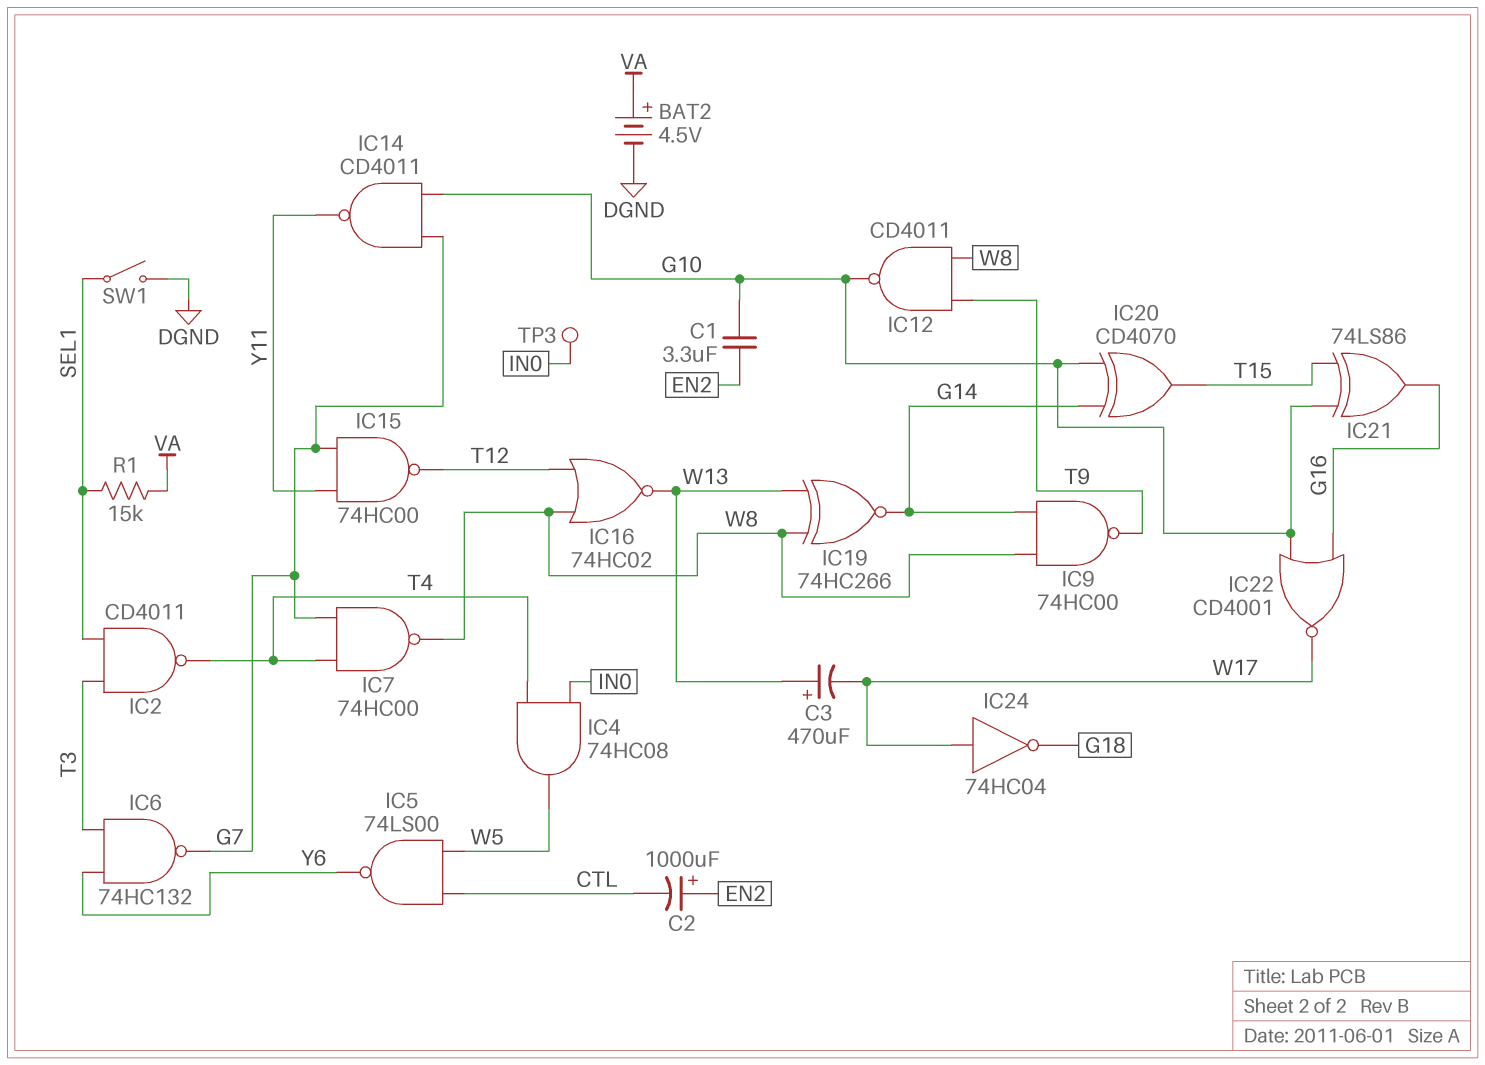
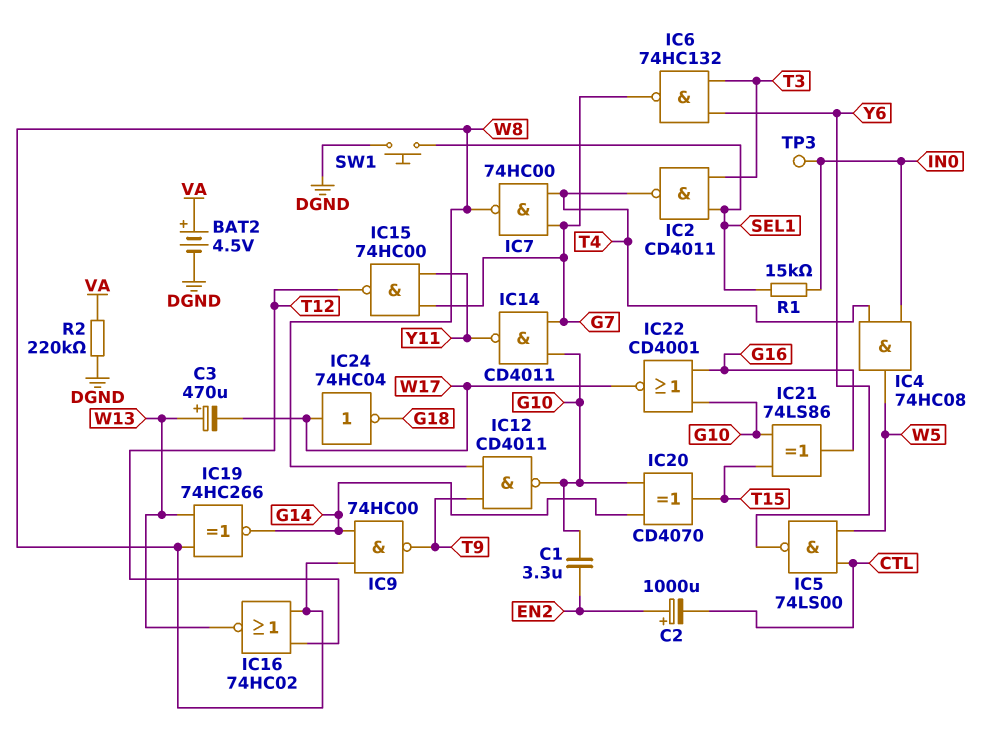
R1: 15k (SEL1, VA) -> 15k (IN0, SEL1)
R2: none -> 220k (DGND, VA)
SW1: switch (DGND, SEL1) -> button (DGND, SEL1)

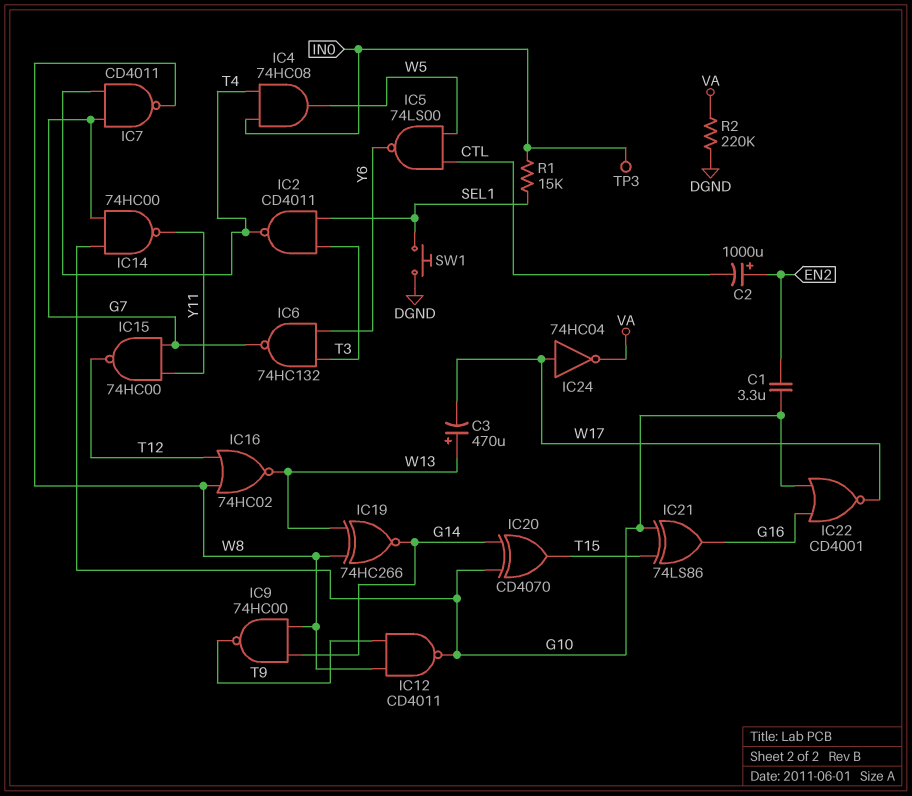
BAT2: 4.5V (plus VA, minus DGND) -> none
IC7: NAND 74HC00 (in G7, in T4, out W8) -> NAND CD4011 (in G7, in T4, out W8)
IC14: NAND CD4011 (in G7, in G10, out Y11) -> NAND 74HC00 (in G7, in G10, out Y11)
IC24: NOT 74HC04 (in W17, out G18) -> NOT 74HC04 (in W17, out VA)

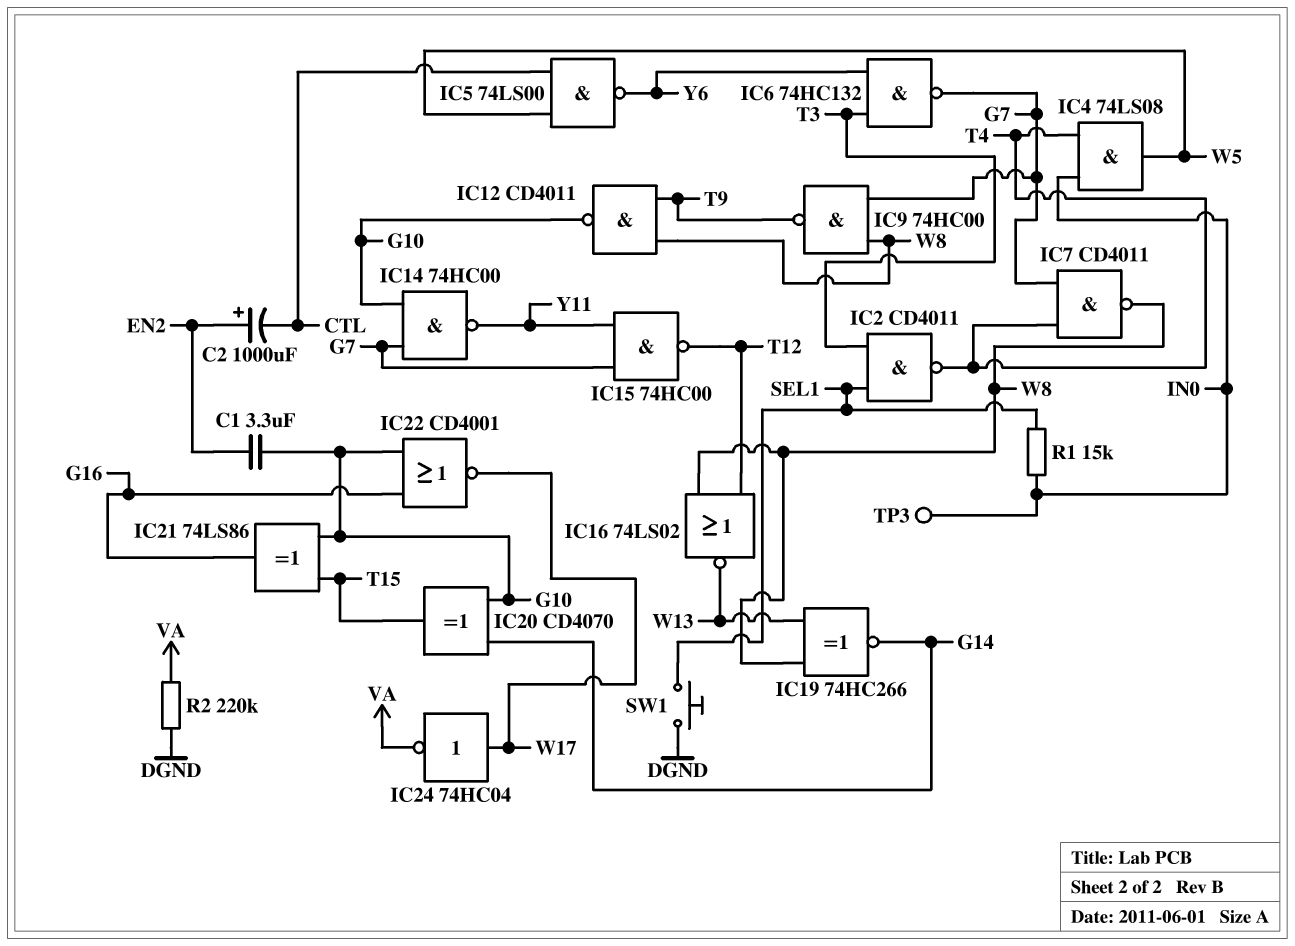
C3: 470uF (plus W13, minus W17) -> none
IC4: AND 74HC08 (in IN0, in T4, out W5) -> AND 74LS08 (in IN0, in T4, out W5)
IC9: NAND 74HC00 (in G14, in W8, out T9) -> NAND 74HC00 (in G7, in W8, out T9)
IC16: NOR 74HC02 (in T12, in W8, out W13) -> NOR 74LS02 (in T12, in W8, out W13)

